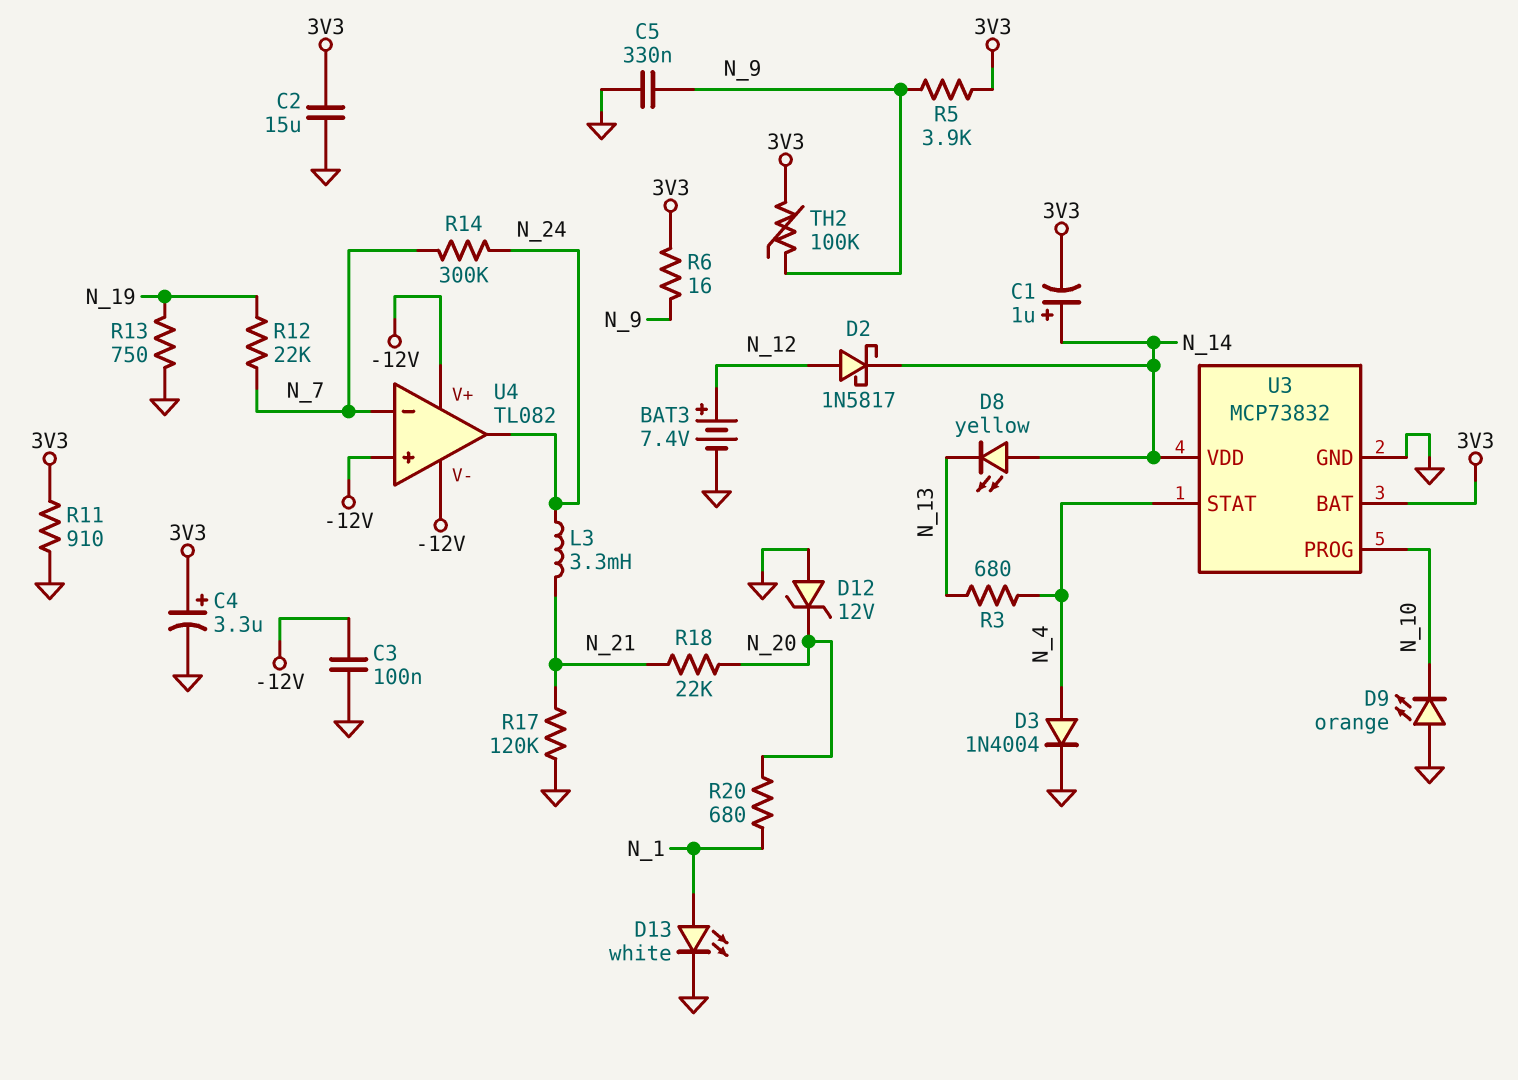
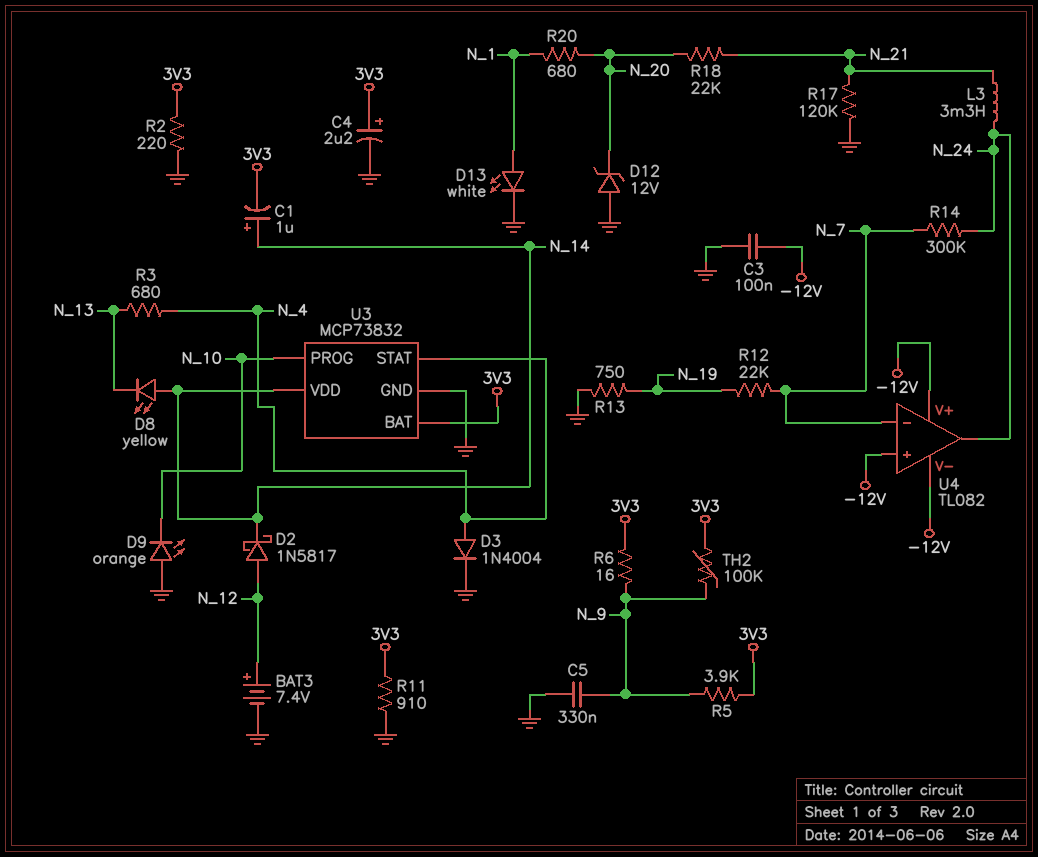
C2: 15uF (3V3, GND) -> none
C4: 3.3uF (plus 3V3, minus GND) -> 2.2uF (plus 3V3, minus GND)
R2: none -> 220 (3V3, GND)

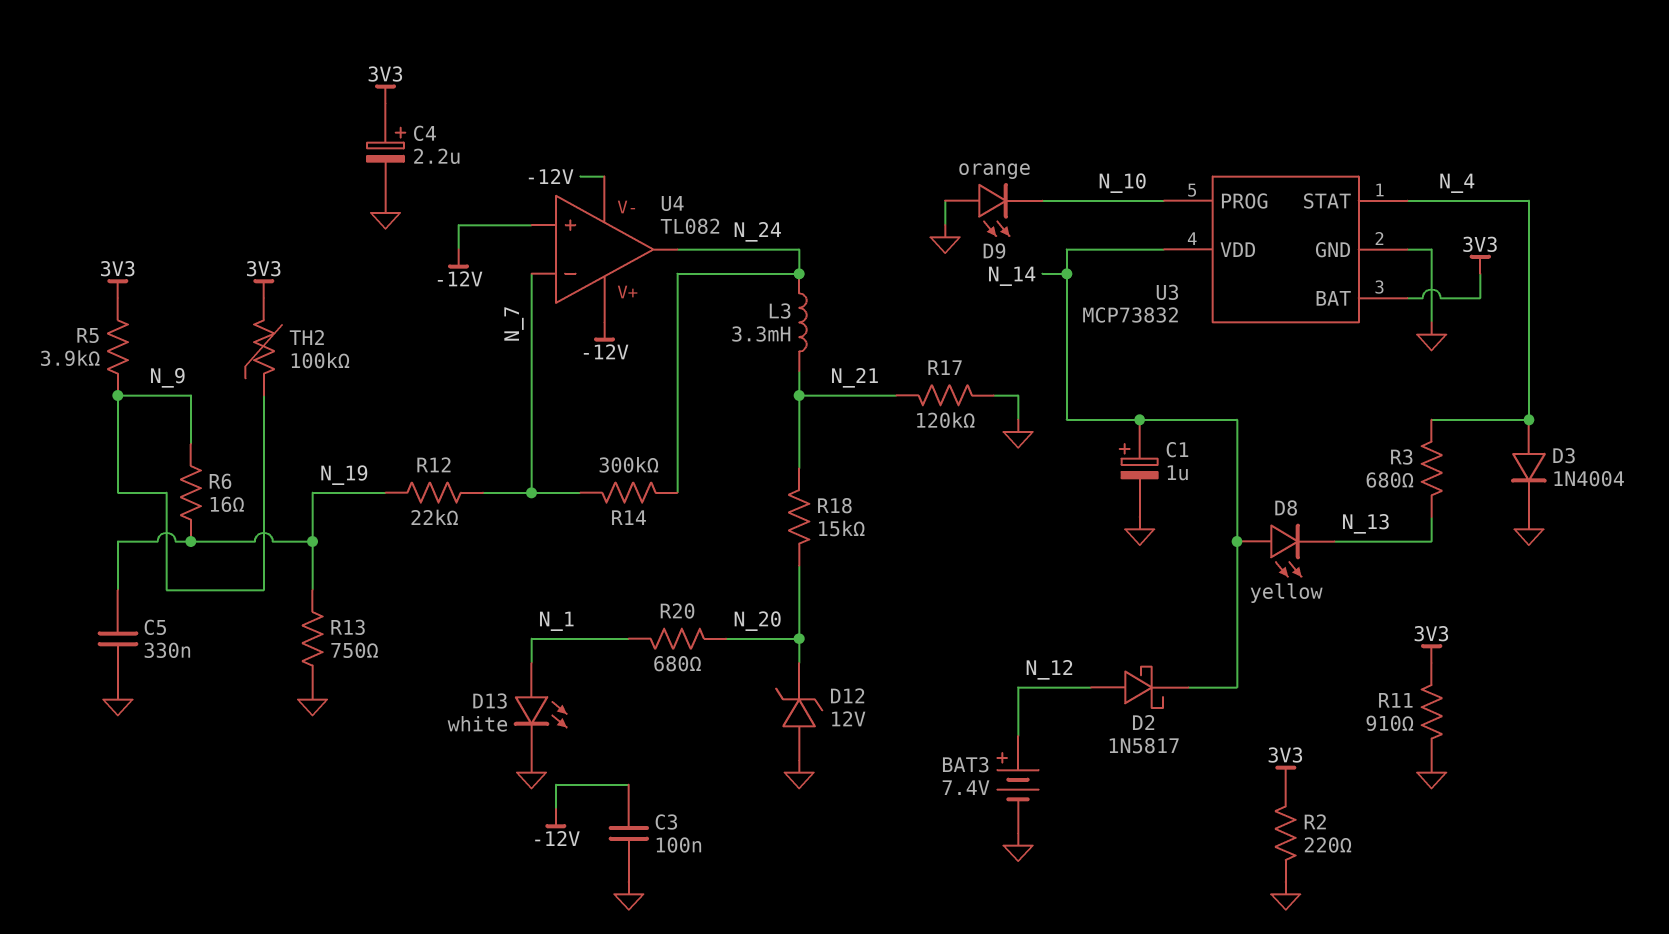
C1: 1uF (plus N_14, minus 3V3) -> 1uF (plus N_14, minus GND)
C5: 330nF (GND, N_9) -> 330nF (GND, N_19)
R6: 16 (3V3, N_9) -> 16 (N_9, N_19)
R18: 22k (N_20, N_21) -> 15k (N_20, N_21)

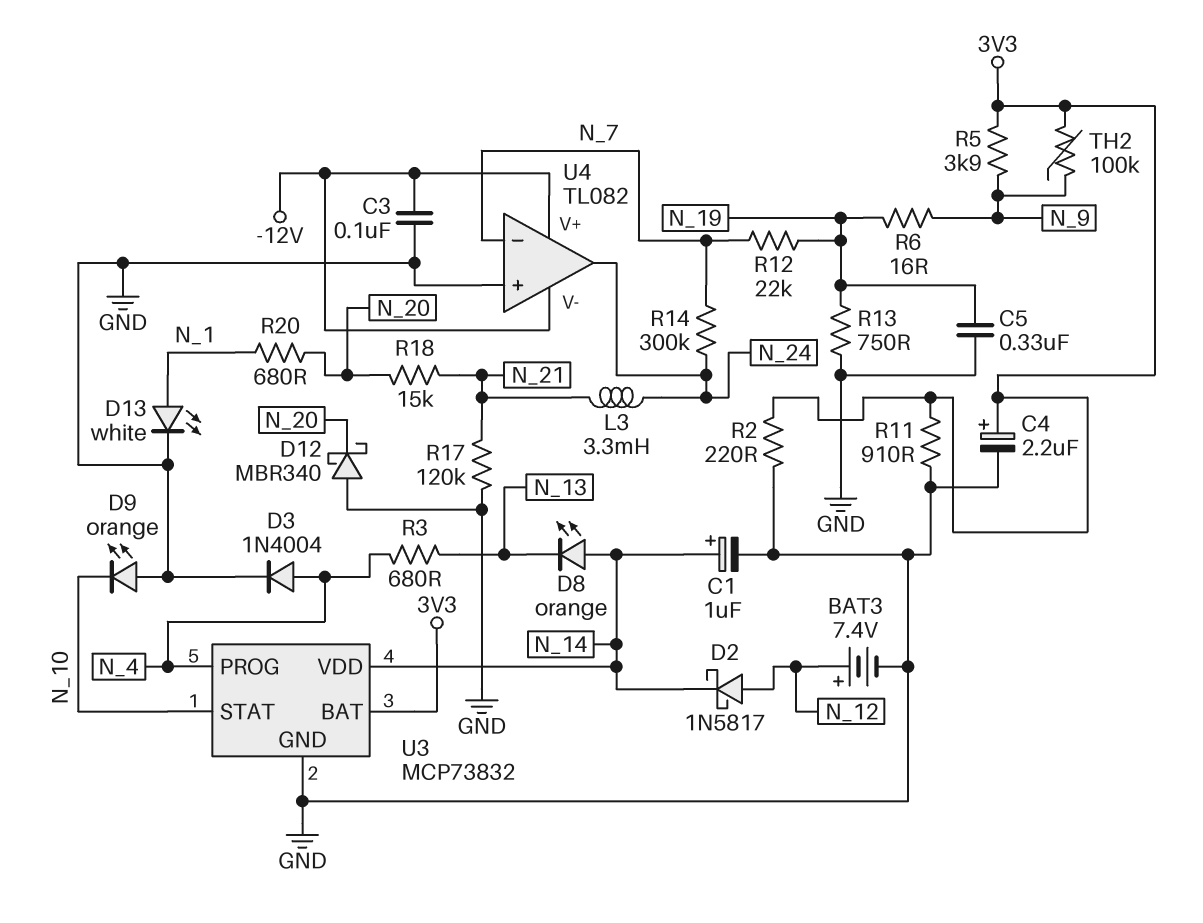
D8: LED yellow (A N_14, K N_13) -> LED orange (A N_14, K N_13)
D12: zener 12V (A GND, K N_20) -> schottky MBR340 (A GND, K N_20)
U3 pin PROG: N_10 -> N_4
U3 pin STAT: N_4 -> N_10
U4 pin in+: -12V -> GND

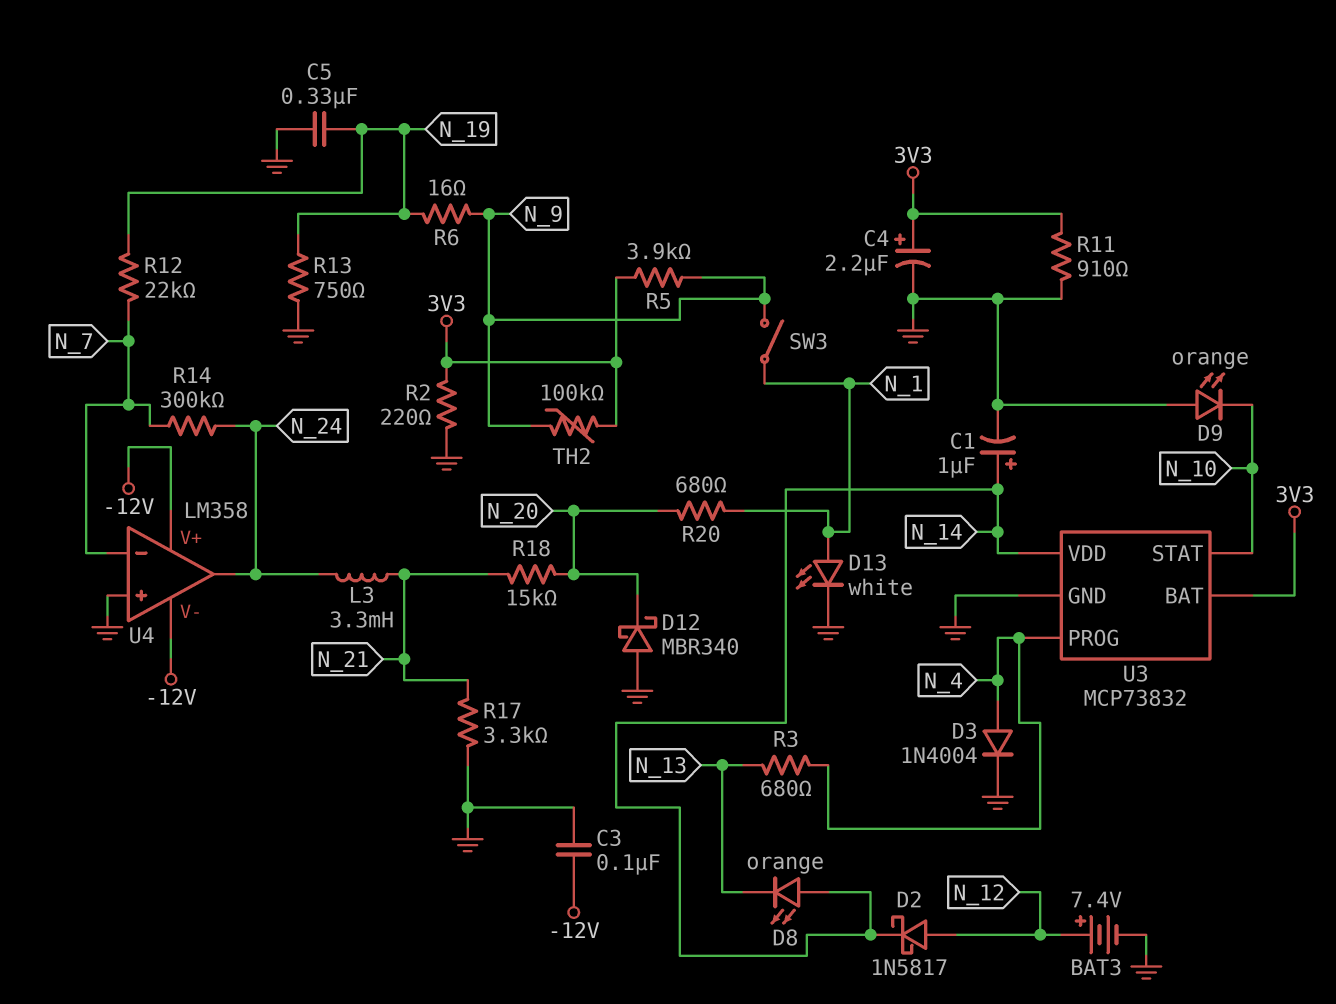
R17: 120k (GND, N_21) -> 3.3k (GND, N_21)
SW3: none -> switch (N_1, N_9)
U4: TL082 -> LM358

